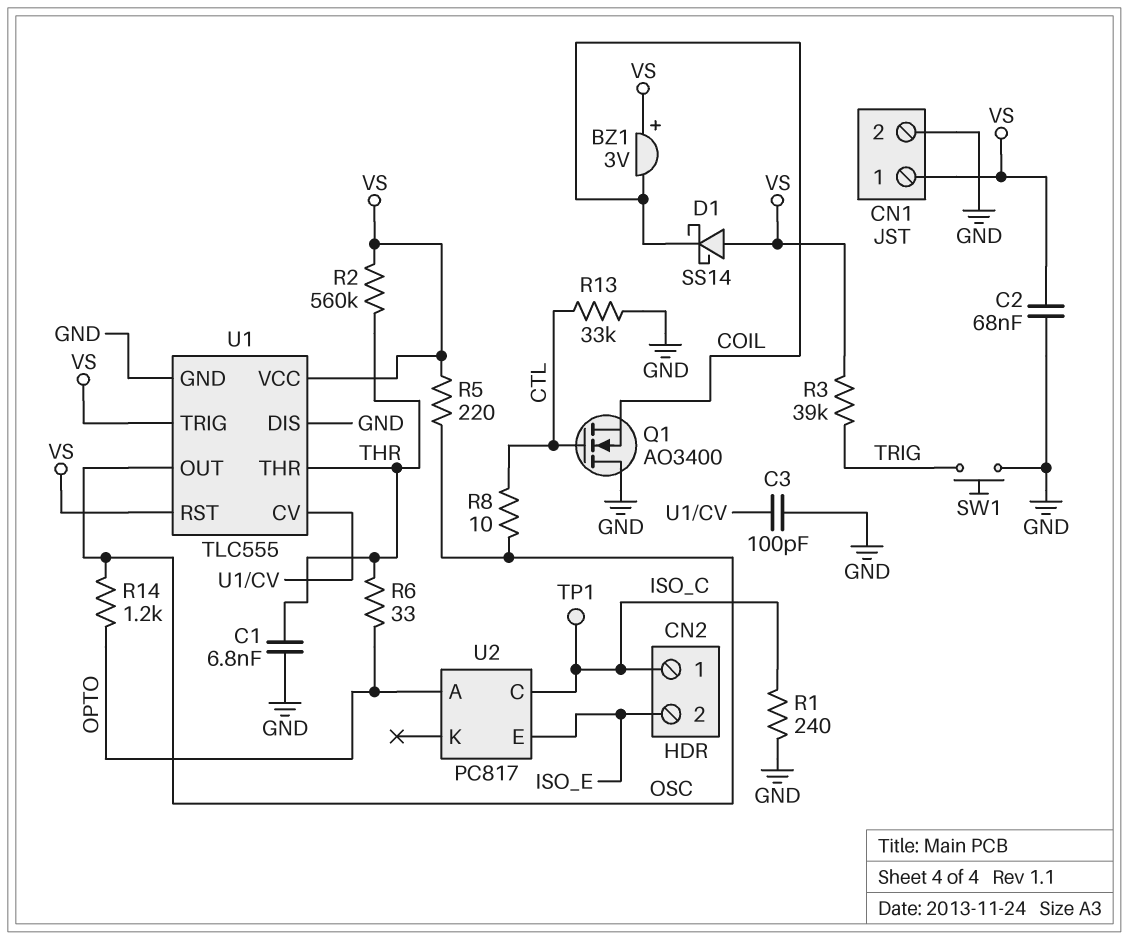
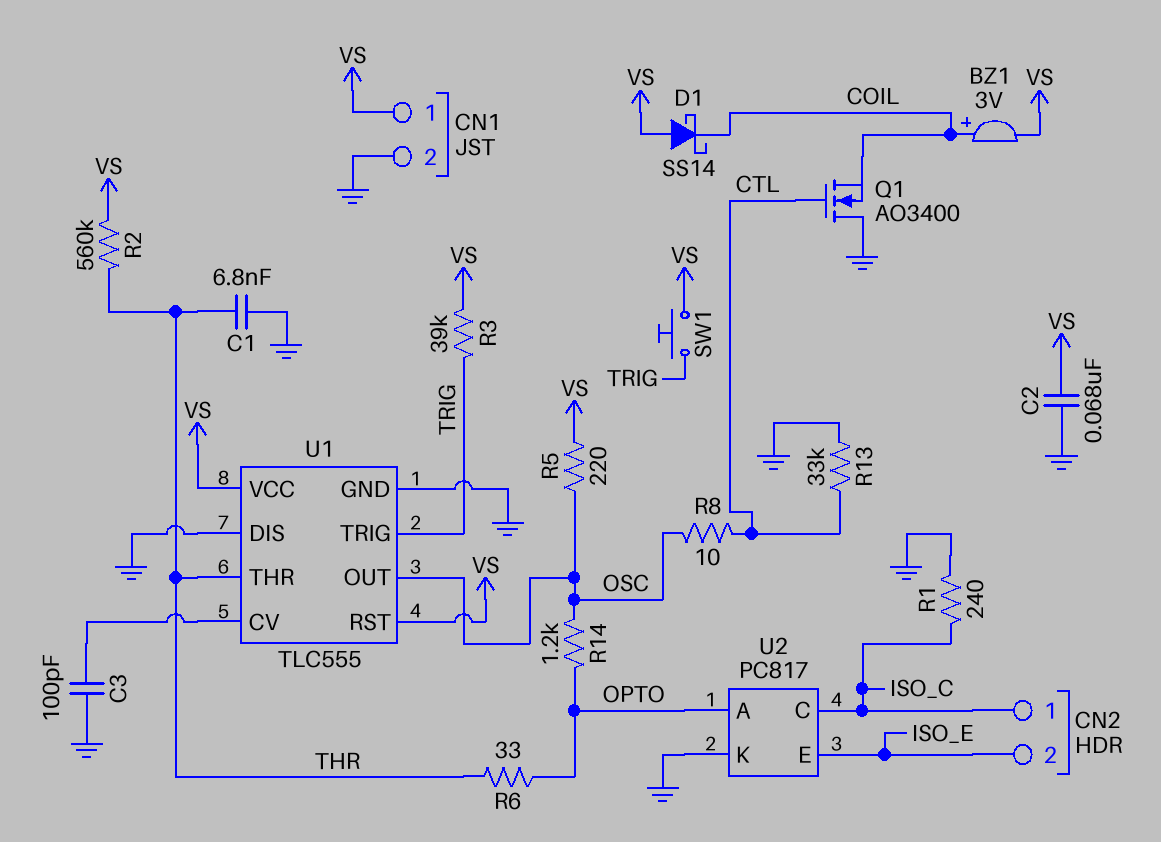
BZ1: buzzer 3V (plus VS, minus COIL) -> buzzer 3V (plus COIL, minus VS)
SW1: button (GND, TRIG) -> button (TRIG, VS)
TP1: test point (ISO_C) -> none
U1 pin TRIG: VS -> TRIG
U2 pin K: none -> GND

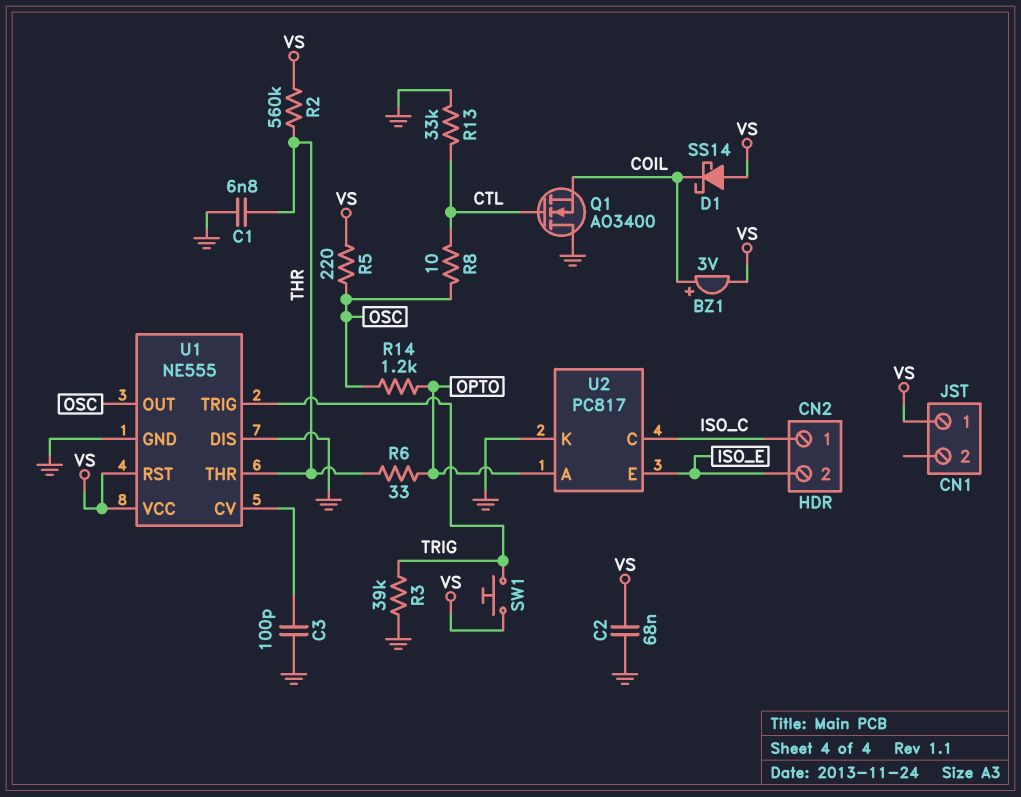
CN1 pin 2: GND -> none
R1: 240 (GND, ISO_C) -> none
R3: 39k (TRIG, VS) -> 39k (GND, TRIG)
U1: TLC555 -> NE555

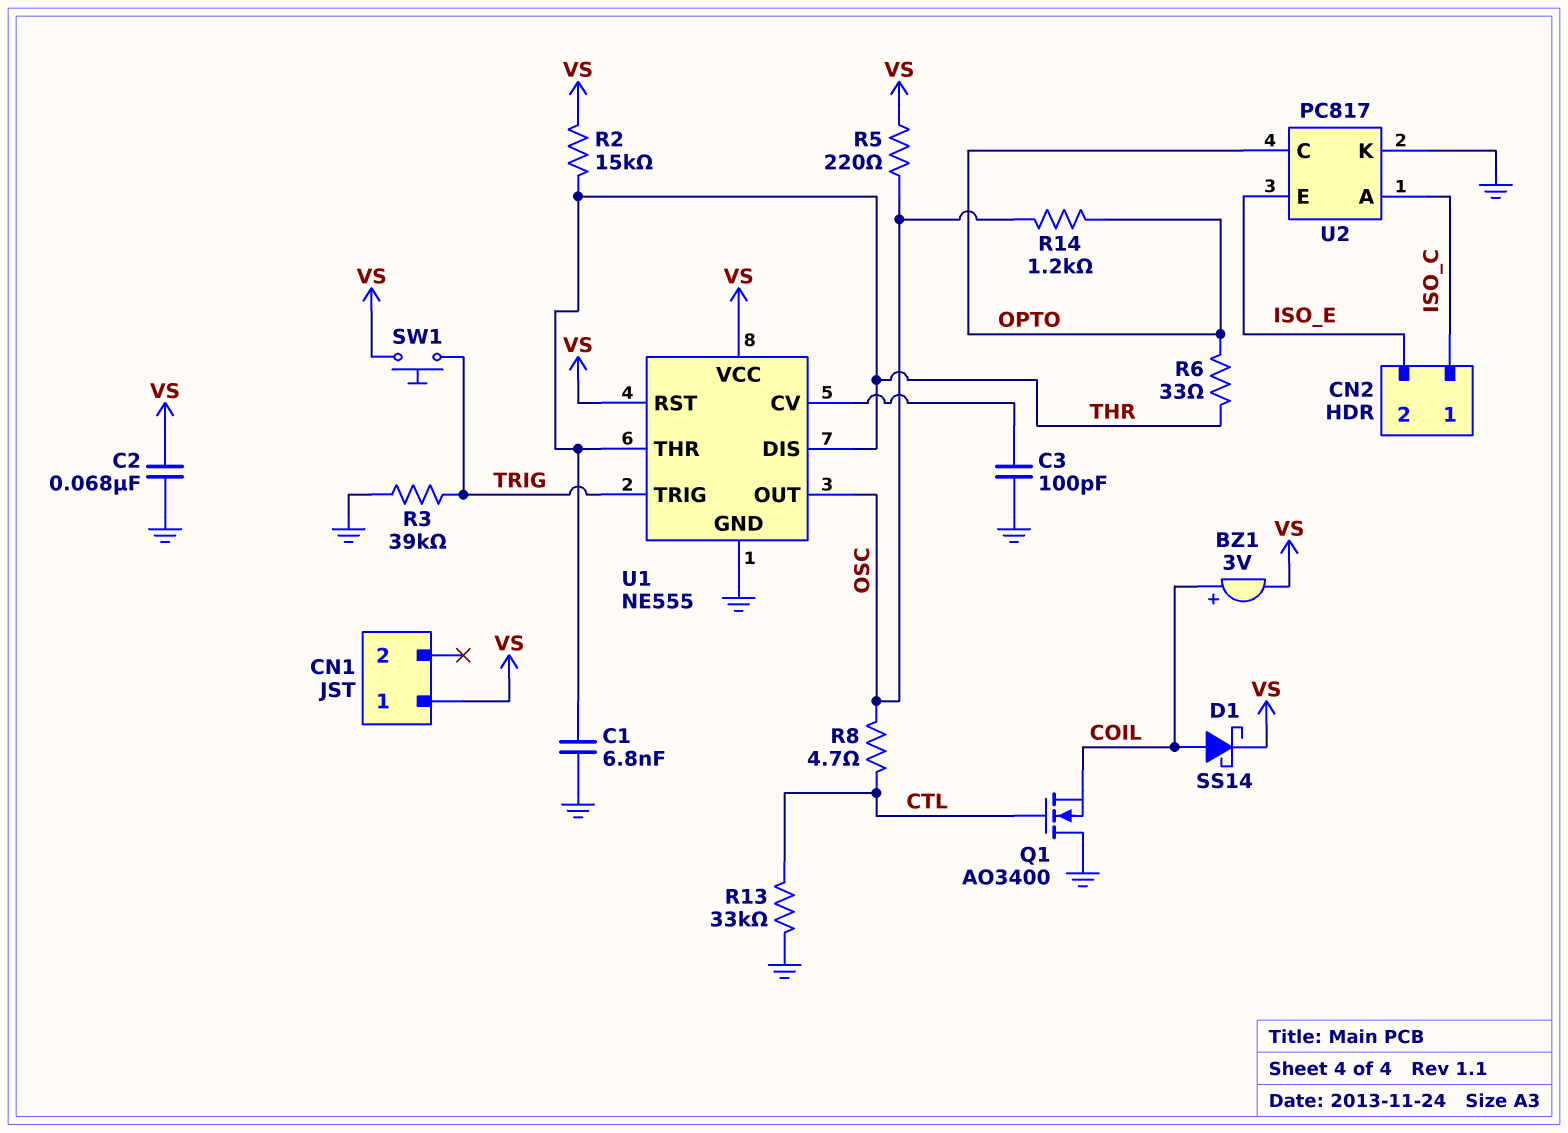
D1: schottky SS14 (A VS, K COIL) -> schottky SS14 (A COIL, K VS)
R2: 560k (THR, VS) -> 15k (THR, VS)
R8: 10 (CTL, OSC) -> 4.7 (CTL, OSC)
U1 pin DIS: GND -> THR
U2 pin A: OPTO -> ISO_C
U2 pin C: ISO_C -> OPTO

